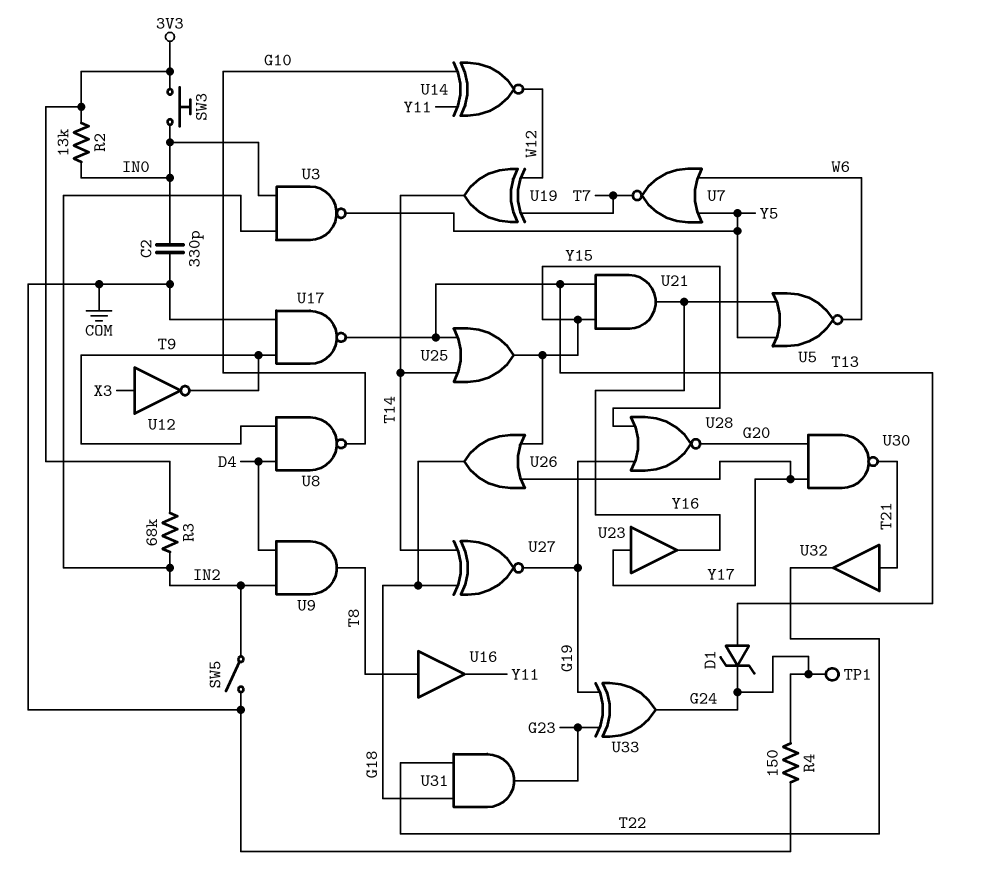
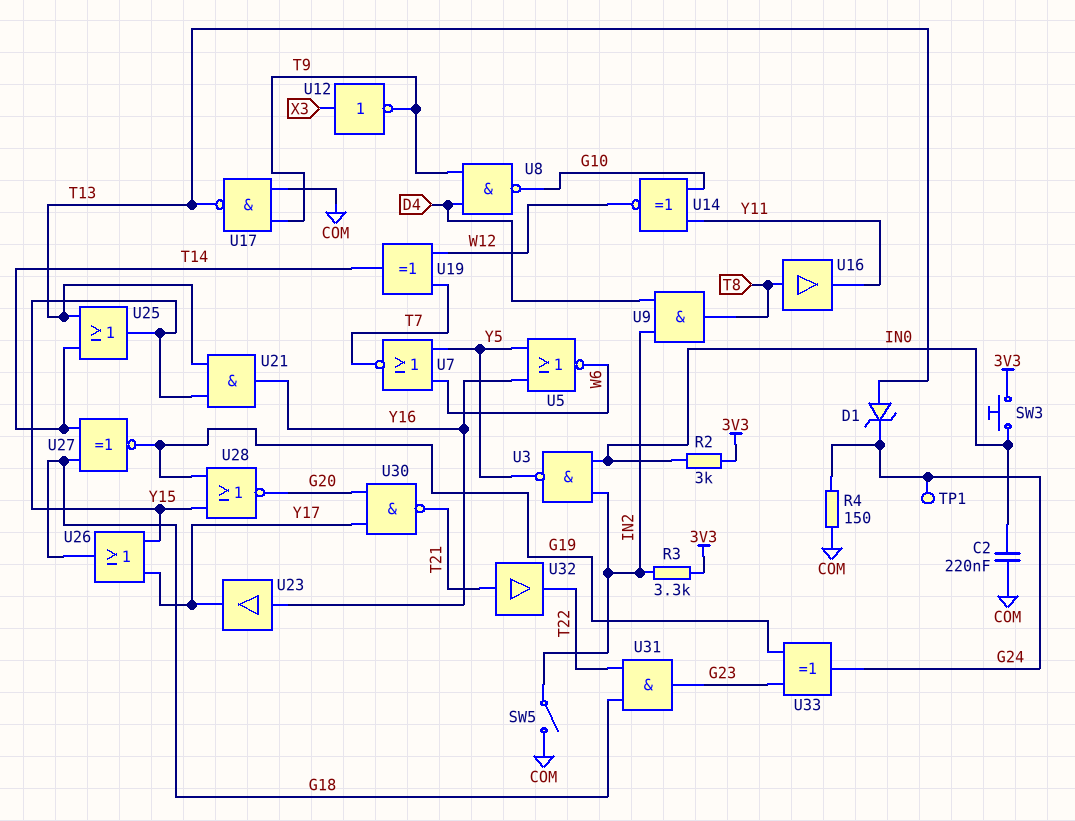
C2: 330pF (COM, IN0) -> 220nF (COM, IN0)
R2: 13k (3V3, IN0) -> 3k (3V3, IN0)
R3: 68k (3V3, IN2) -> 3.3k (3V3, IN2)
U23: buffer (in Y17, out Y16) -> buffer (in Y16, out Y17)

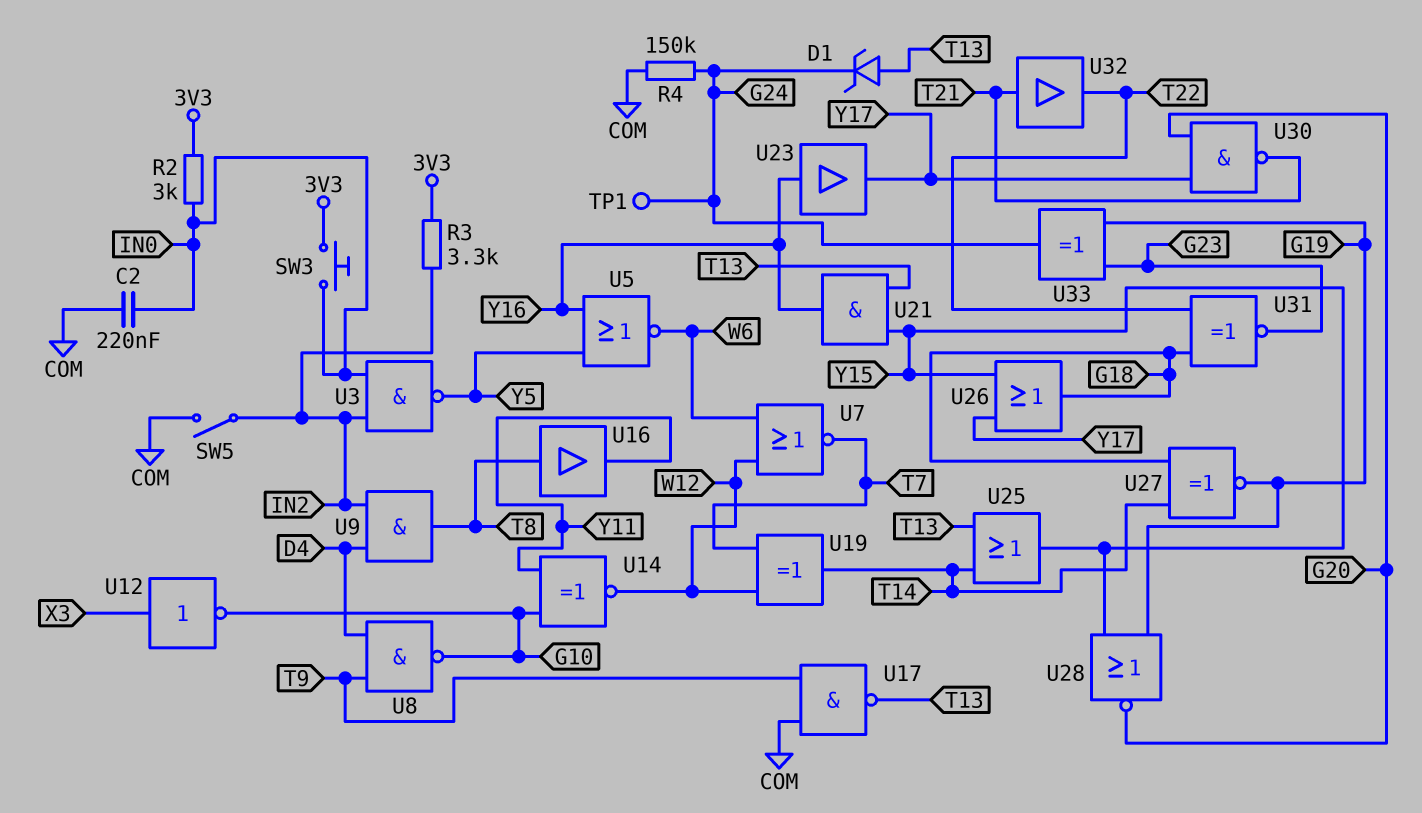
R4: 150 (COM, G24) -> 150k (COM, G24)
U7: NOR (in W6, in Y5, out T7) -> NOR (in W6, in W12, out T7)
U12: NOT (in X3, out T9) -> NOT (in X3, out G10)
U31: AND (in G18, in T22, out G23) -> XNOR (in G18, in T22, out G23)

